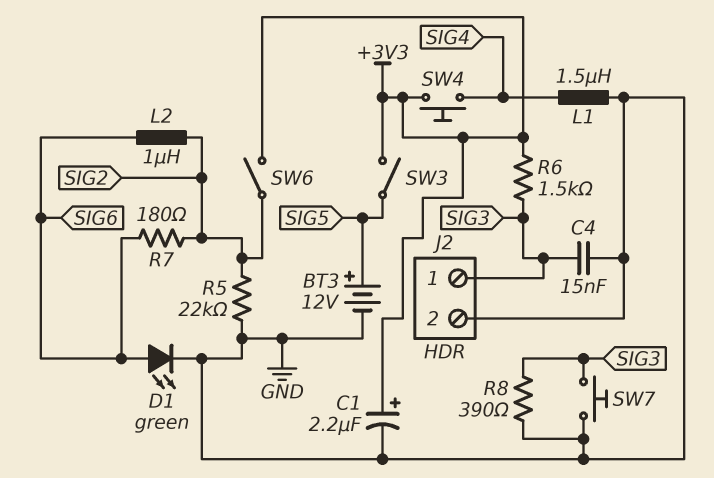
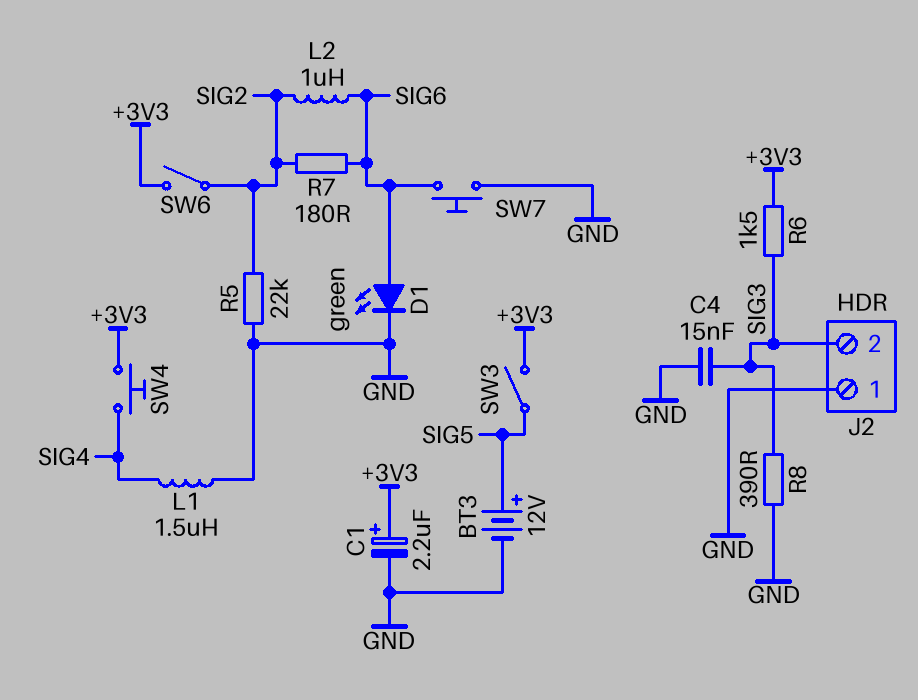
J2 pin 1: SIG3 -> GND
J2 pin 2: GND -> SIG3
SW7: button (GND, SIG3) -> button (GND, SIG6)

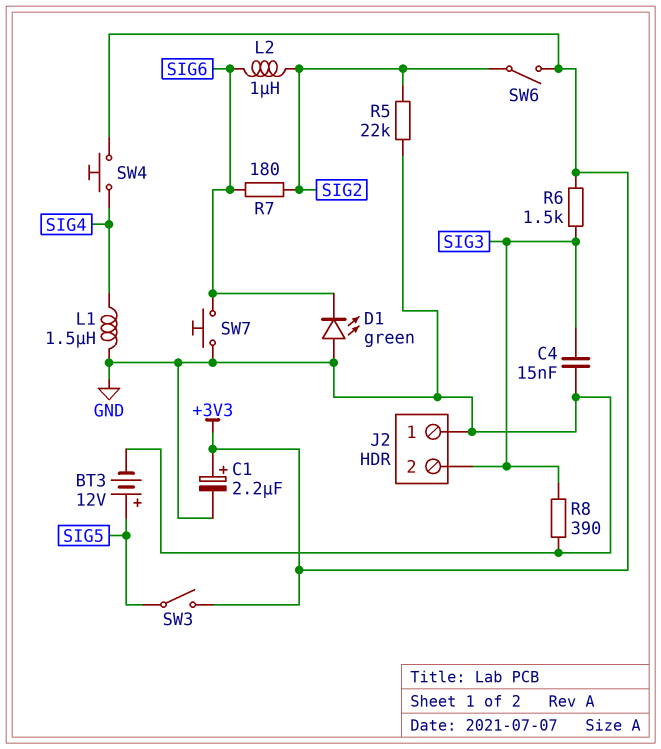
D1: LED green (A SIG6, K GND) -> LED green (A GND, K SIG6)

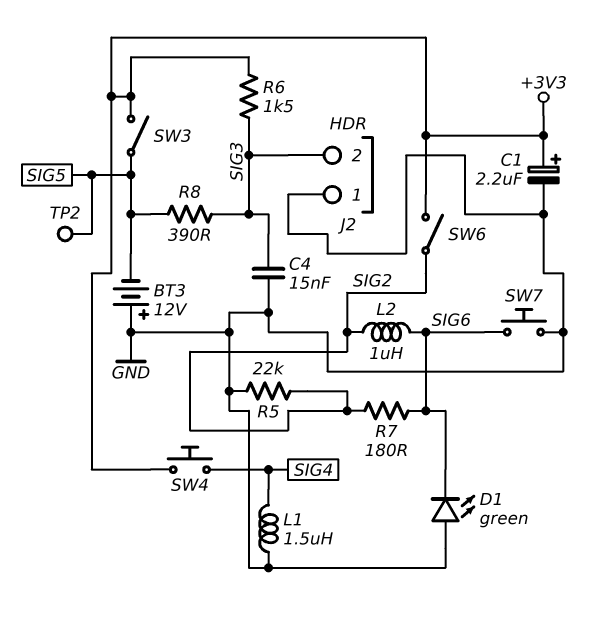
BT3: 12V (plus SIG5, minus GND) -> 12V (plus GND, minus SIG5)
R8: 390 (GND, SIG3) -> 390 (SIG3, SIG5)
TP2: none -> test point (SIG5)

